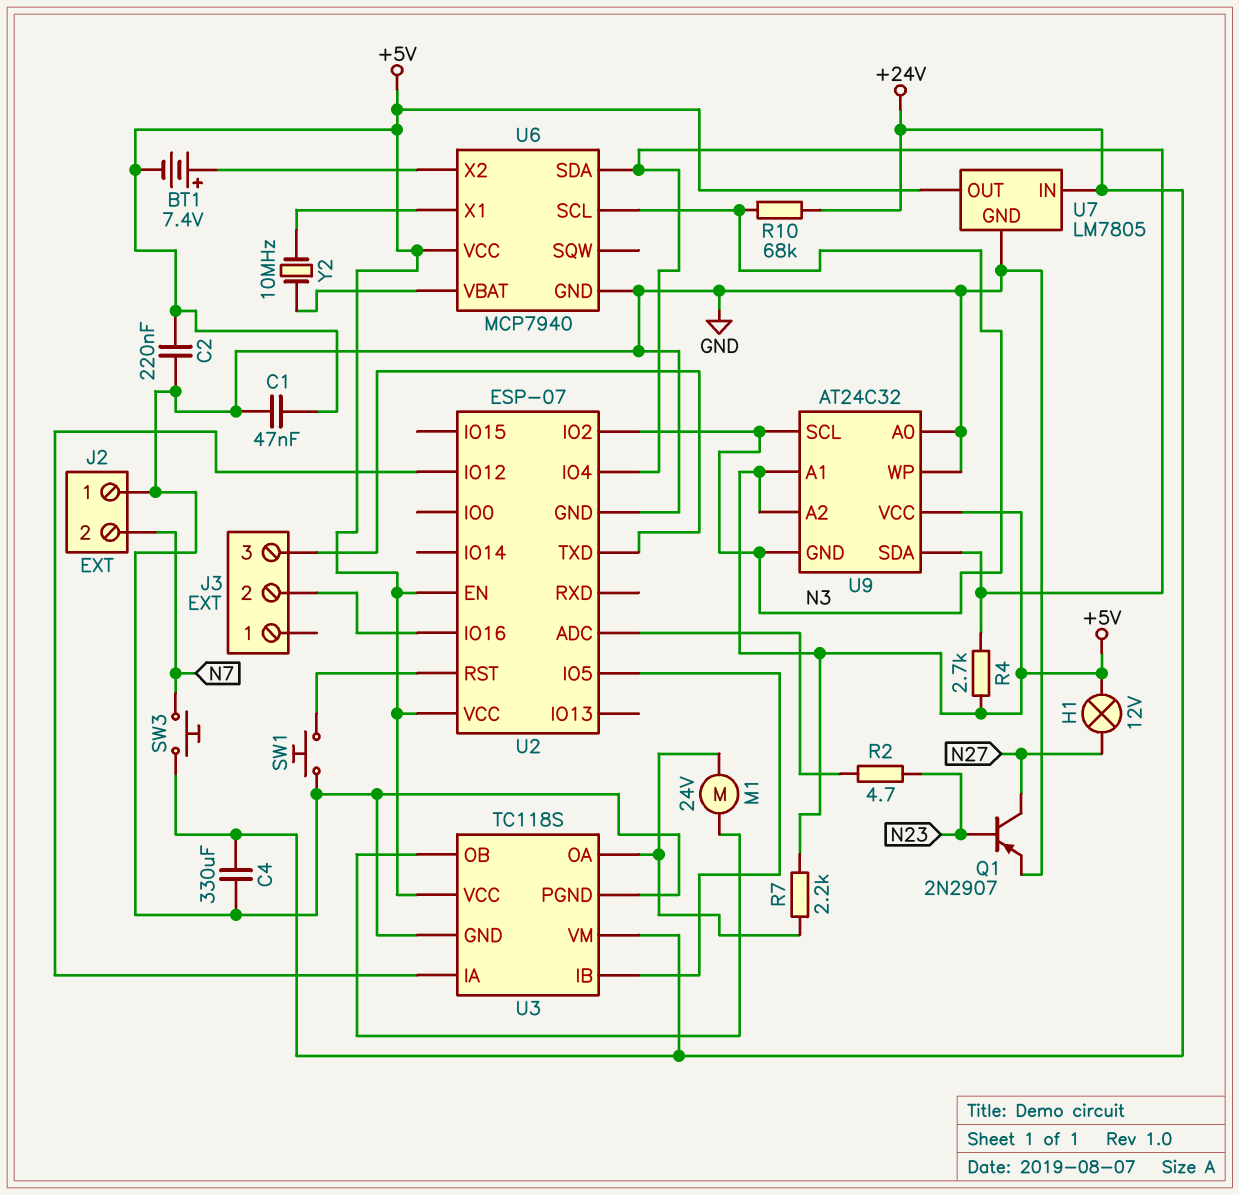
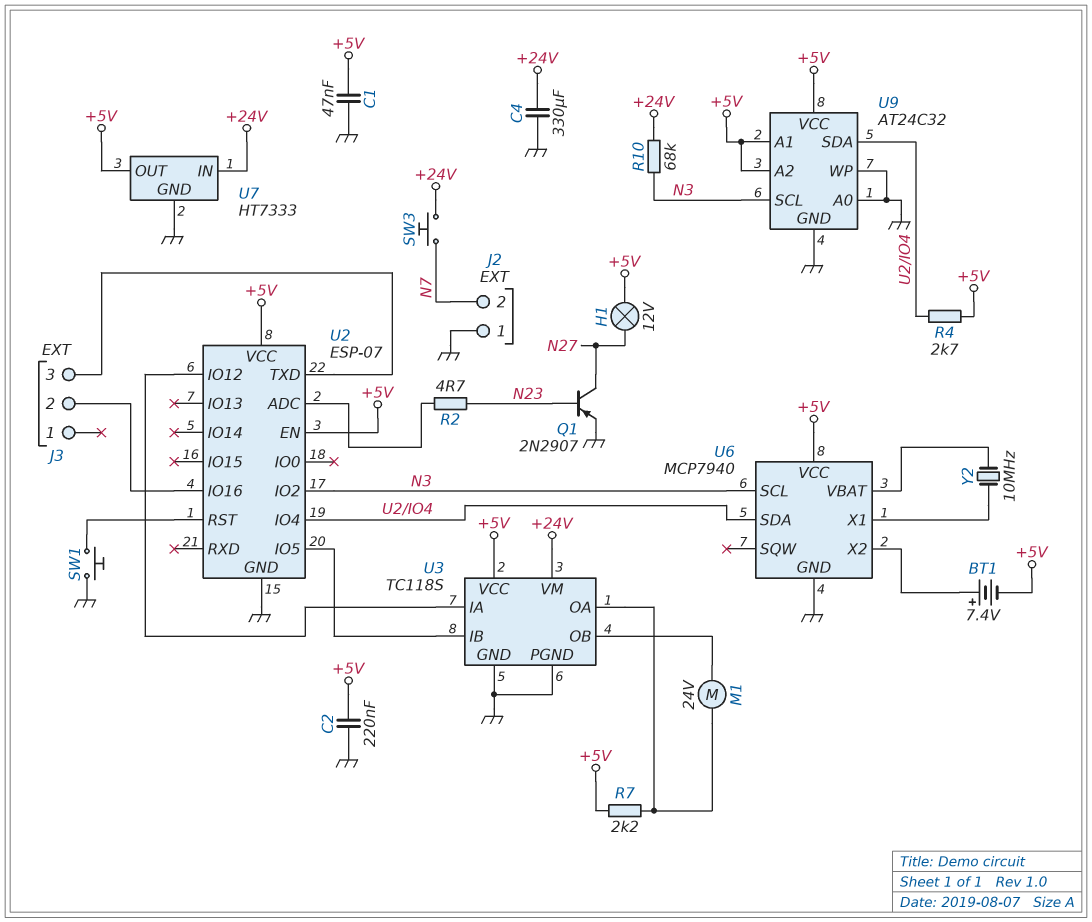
U7: LM7805 -> HT7333
U9 pin GND: N3 -> GND

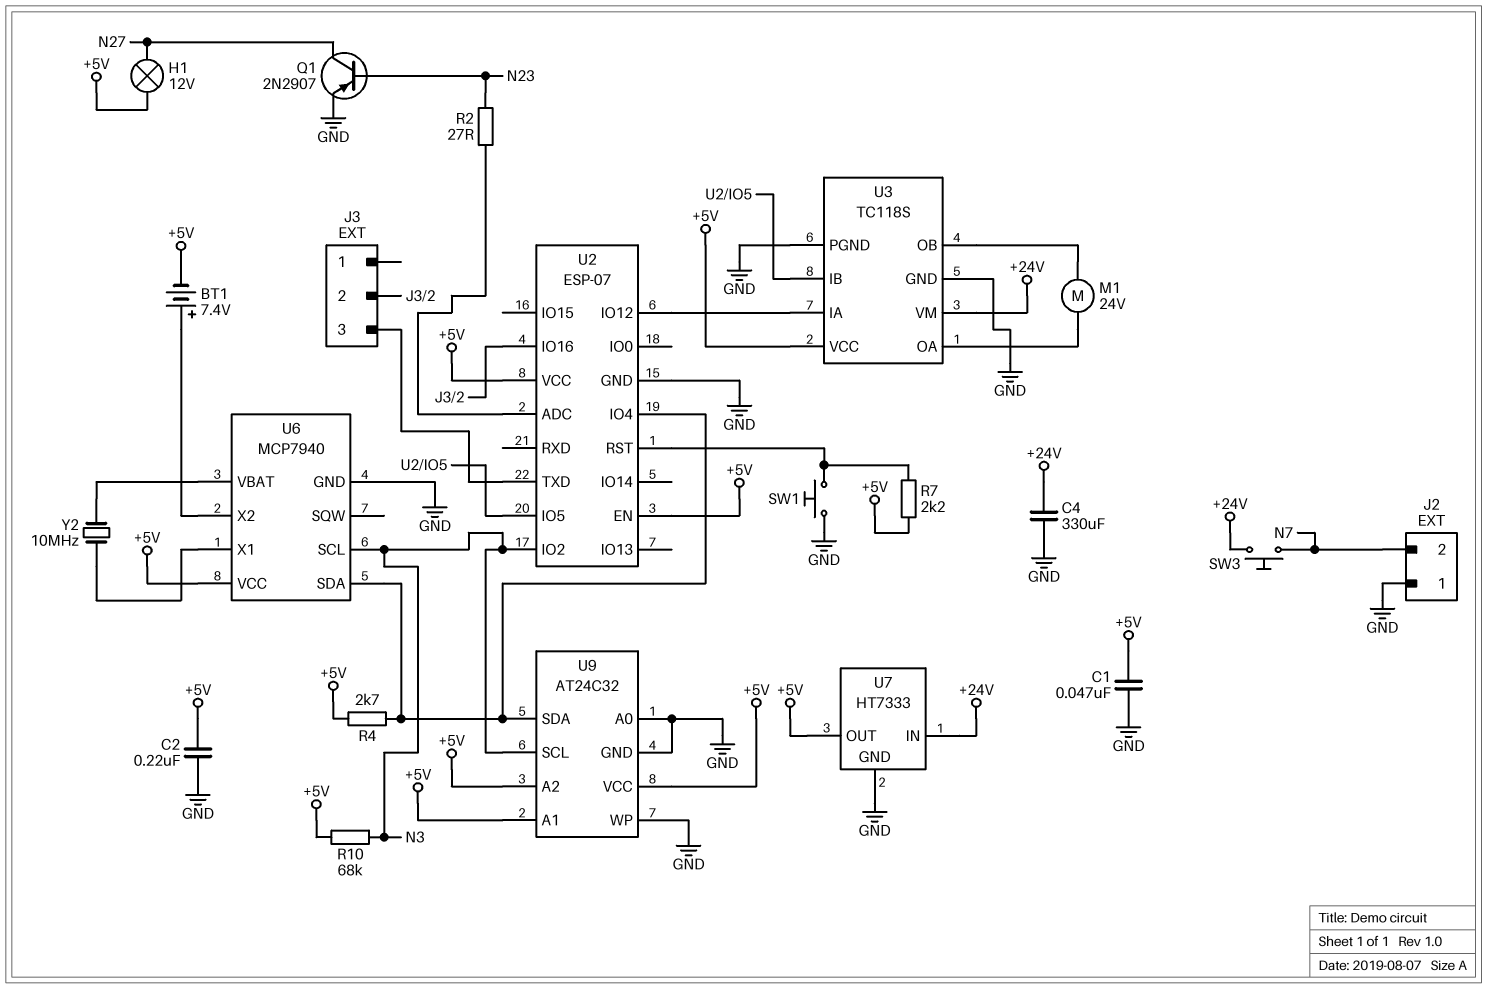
R2: 4.7 (N23, U2/ADC) -> 27 (N23, U2/ADC)
R7: 2.2k (+5V, U3/OA) -> 2.2k (+5V, U2/RST)
R10: 68k (+24V, N3) -> 68k (+5V, N3)

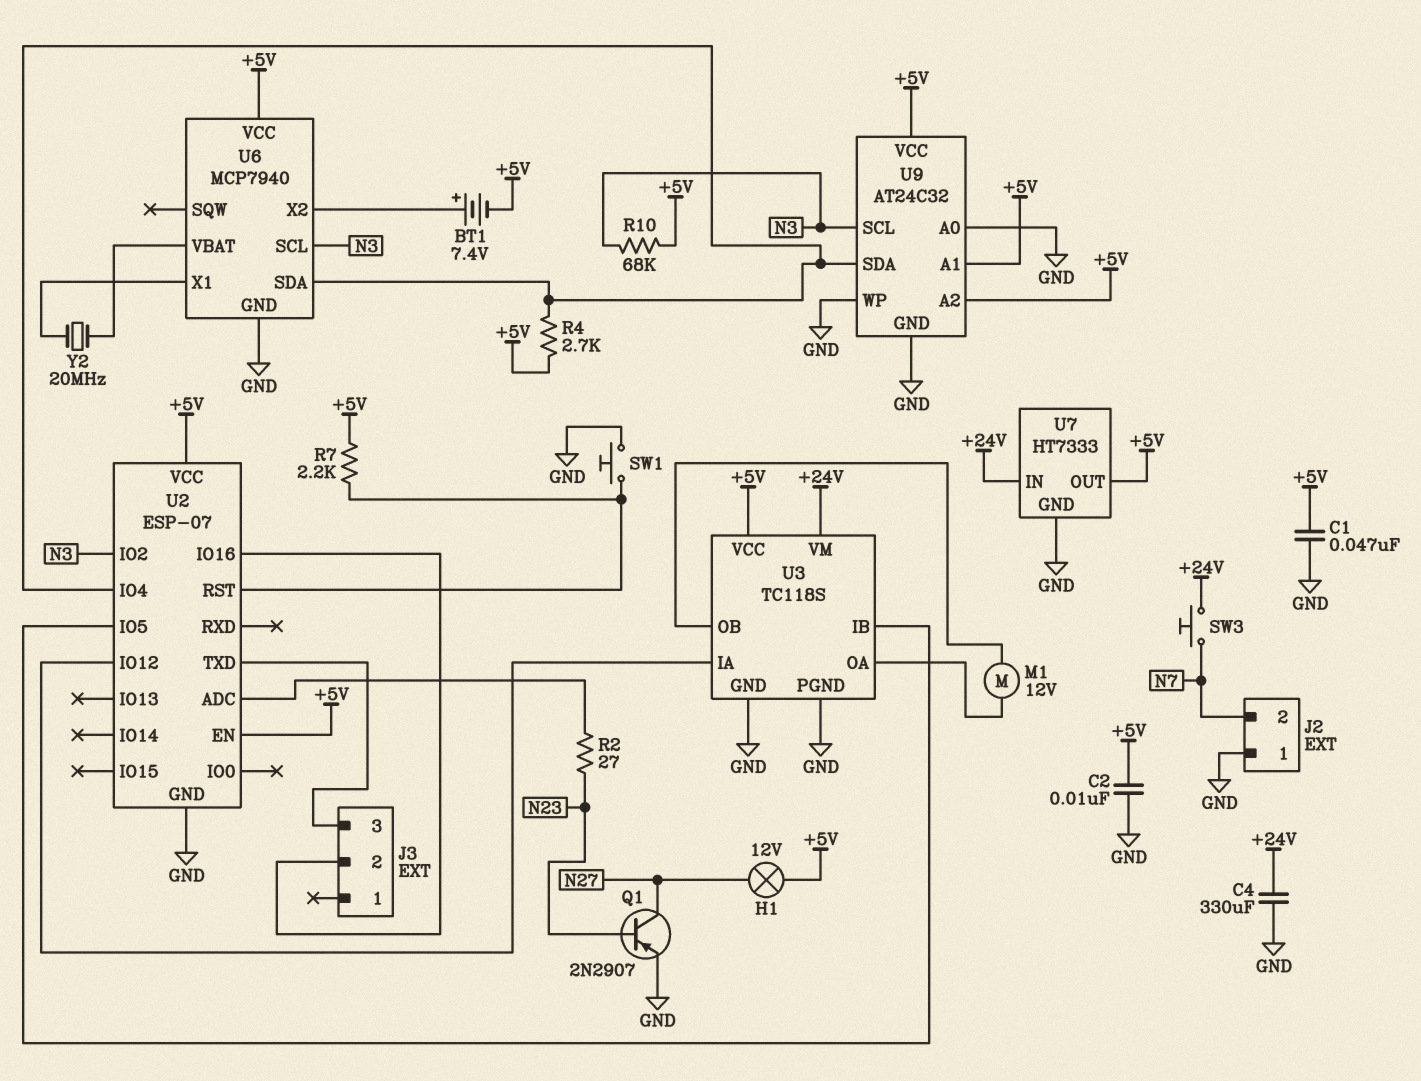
C2: 220nF (+5V, GND) -> 10nF (+5V, GND)
M1: motor 24V (U3/OA, U3/OB) -> motor 12V (U3/OA, U3/OB)
Y2: 10MHz (U6/VBAT, U6/X1) -> 20MHz (U6/VBAT, U6/X1)

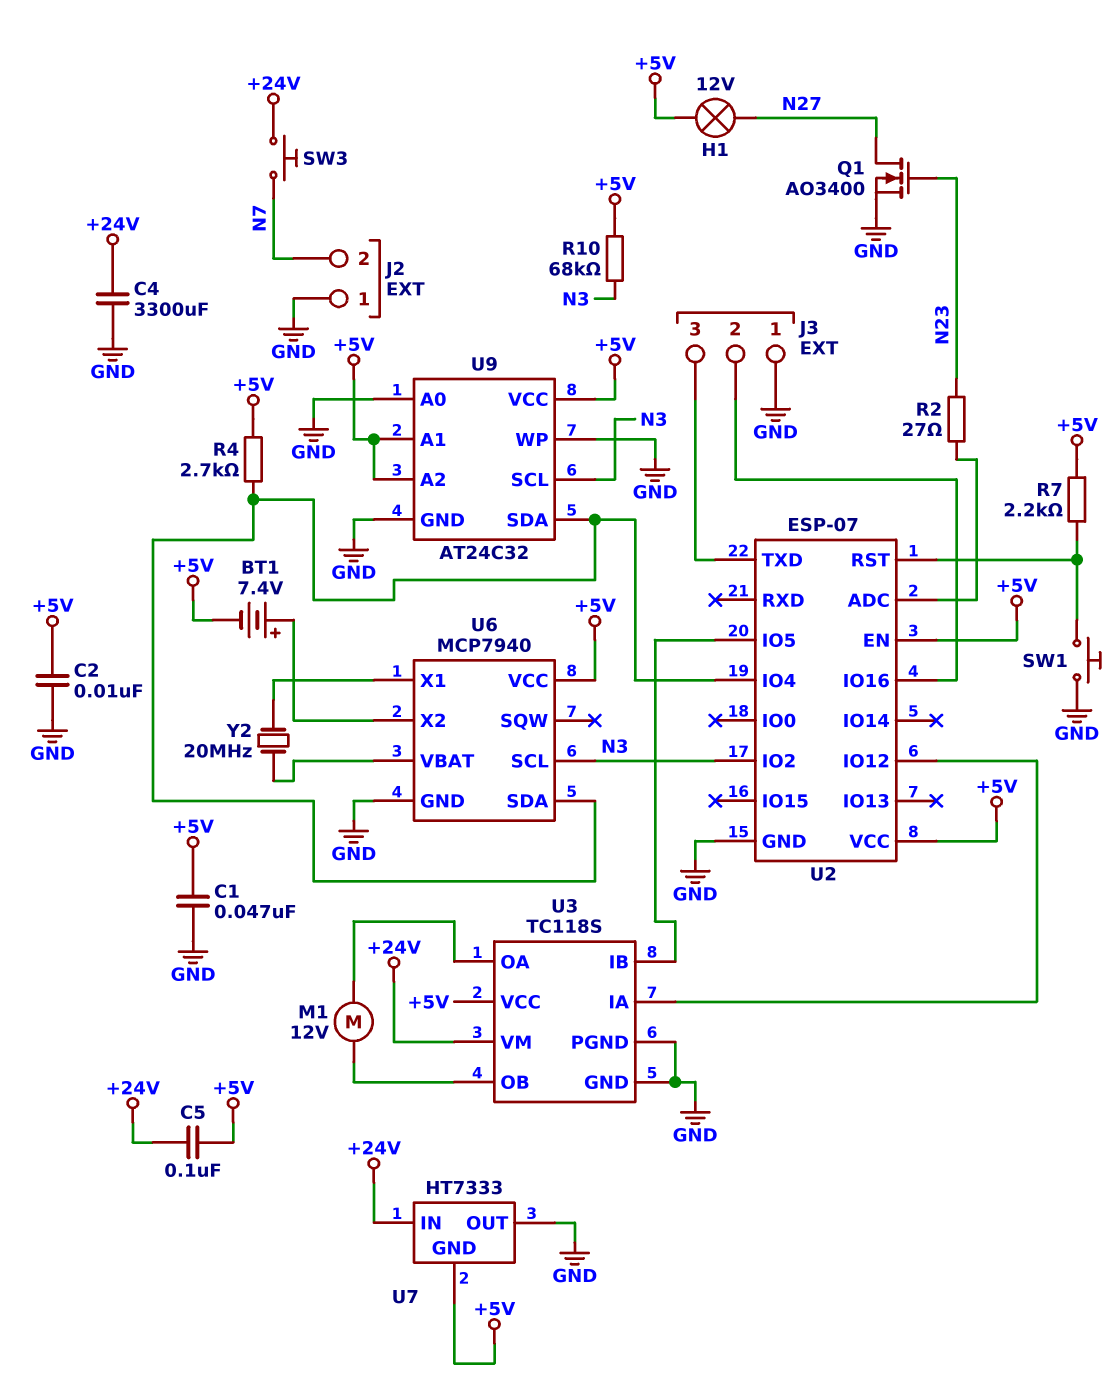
C4: 330uF (+24V, GND) -> 3300uF (+24V, GND)
C5: none -> 100nF (+5V, +24V)
J3 pin 1: none -> GND
Q1: PNP 2N2907 (B N23, C N27, E GND) -> NMOS AO3400 (G N23, D N27, S GND)
U7 pin GND: GND -> +5V
U7 pin OUT: +5V -> GND

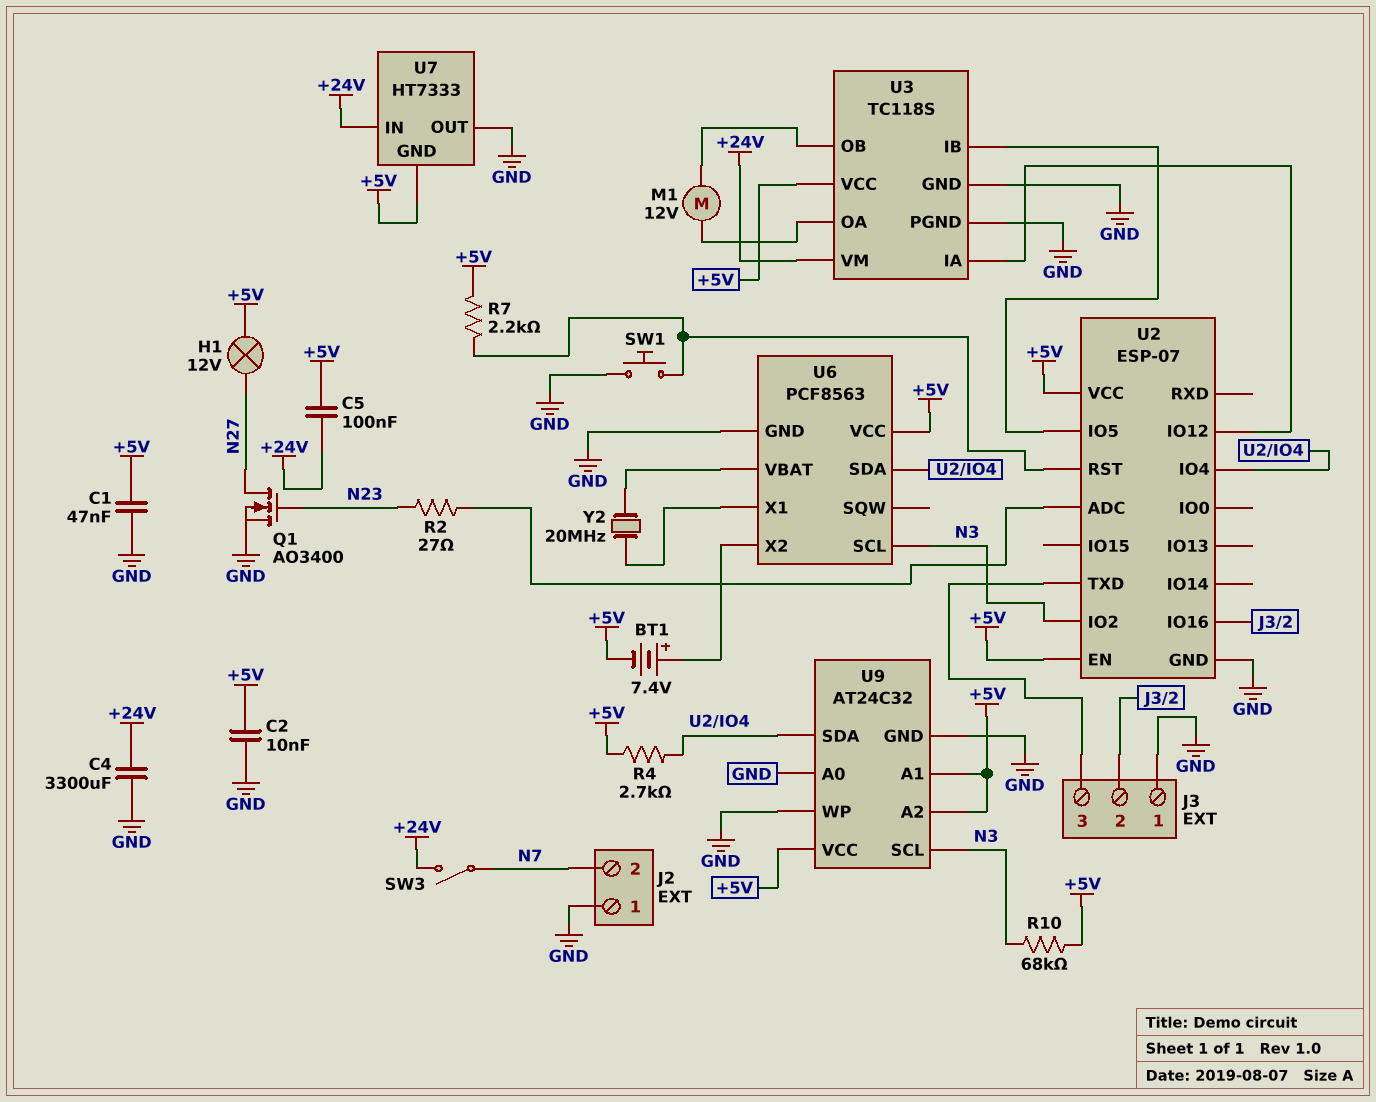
SW3: button (+24V, N7) -> switch (+24V, N7)
U6: MCP7940 -> PCF8563

